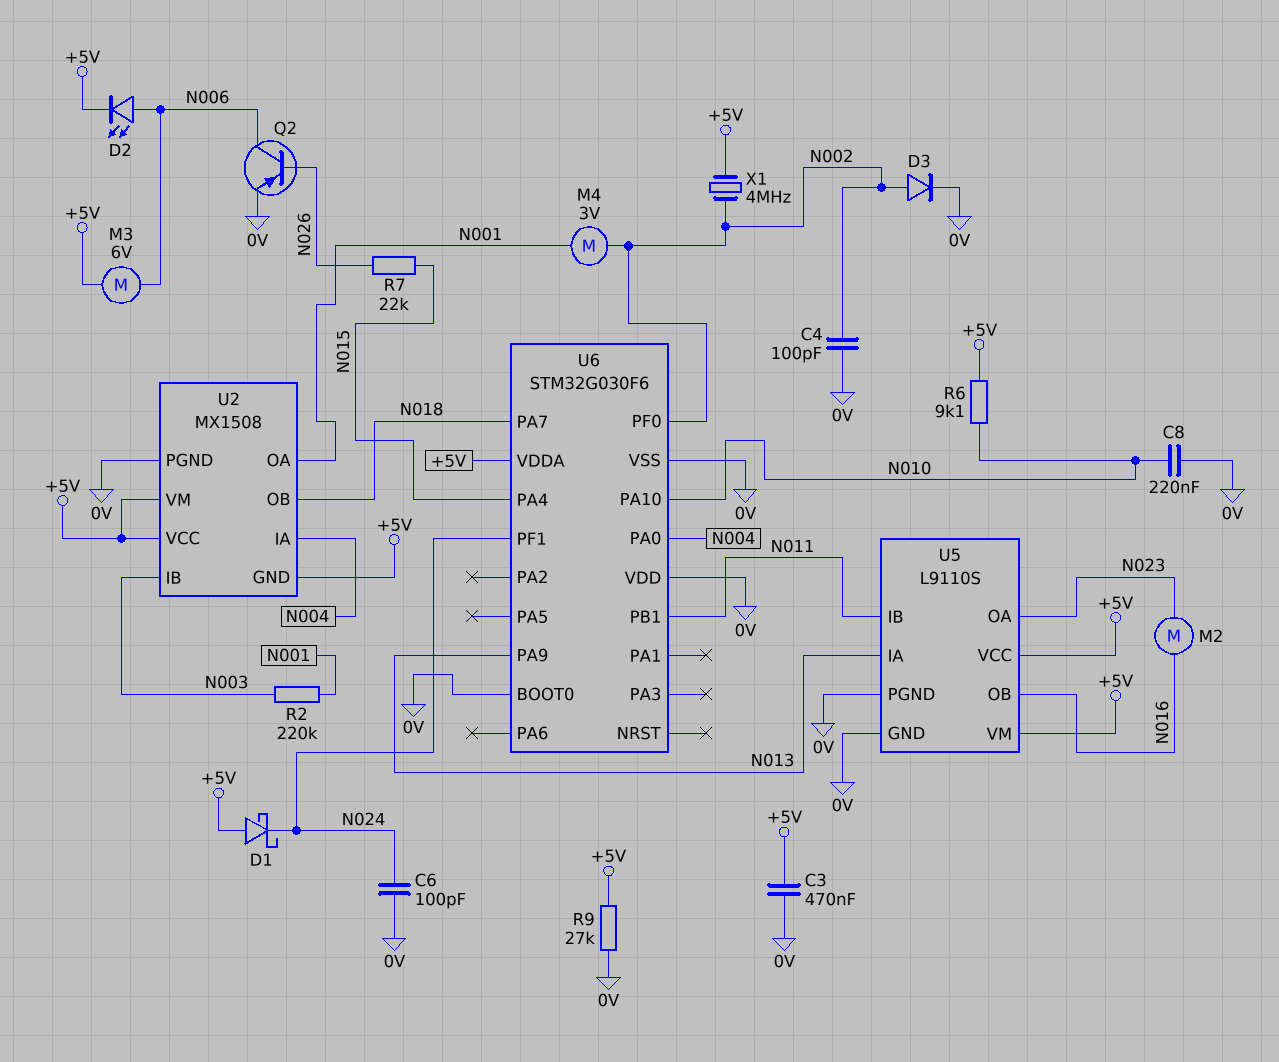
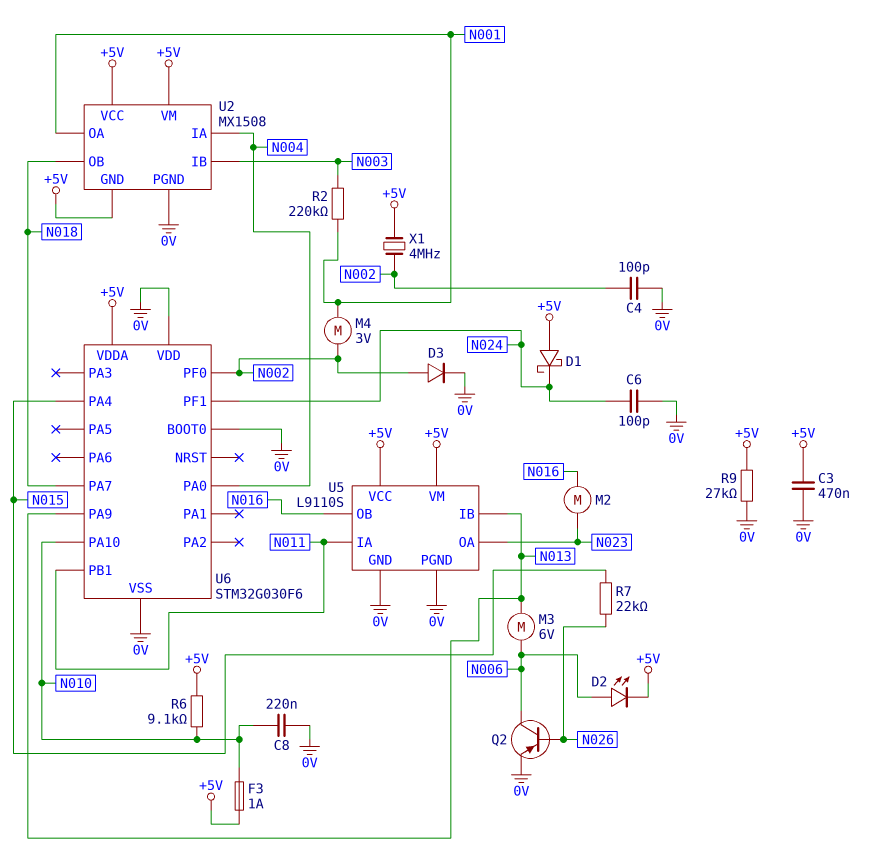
F3: none -> 1A (+5V, N010)
M3: motor 6V (+5V, N006) -> motor 6V (N006, N013)
U5 pin IA: N013 -> N011
U5 pin IB: N011 -> N013

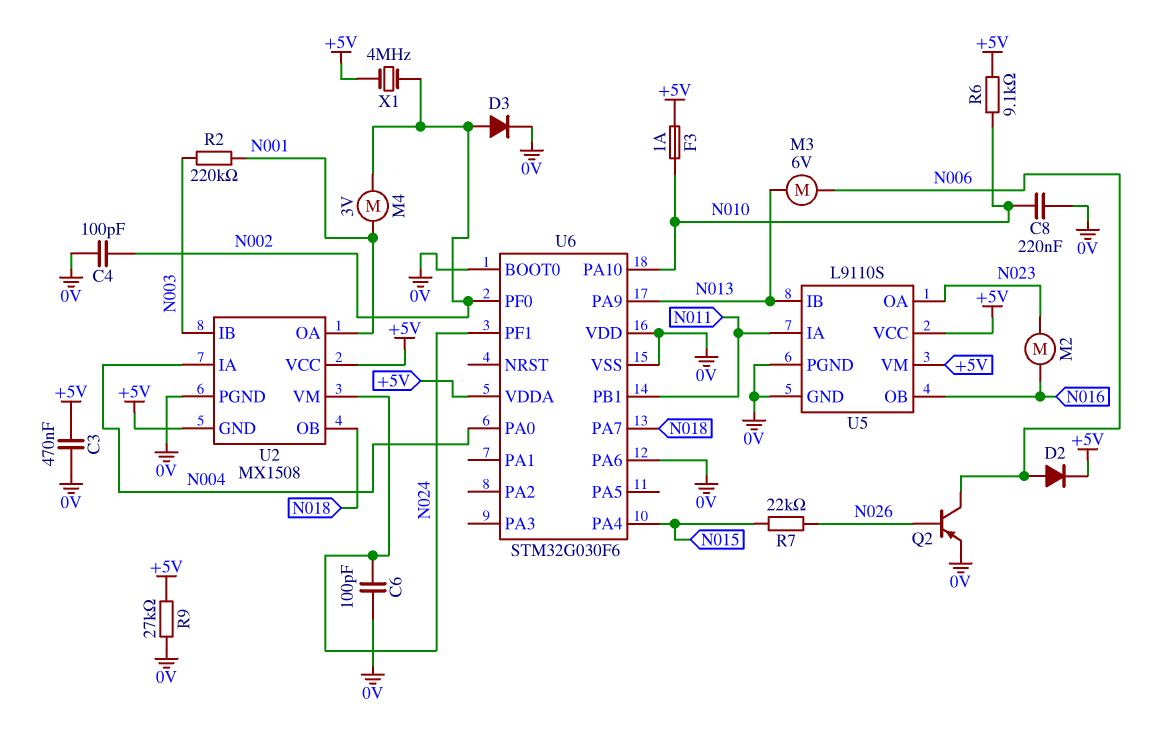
D1: schottky (A +5V, K N024) -> none
D2: LED (A N006, K +5V) -> diode (A N006, K +5V)
U2 pin VM: +5V -> N024
U6 pin PA6: none -> 0V

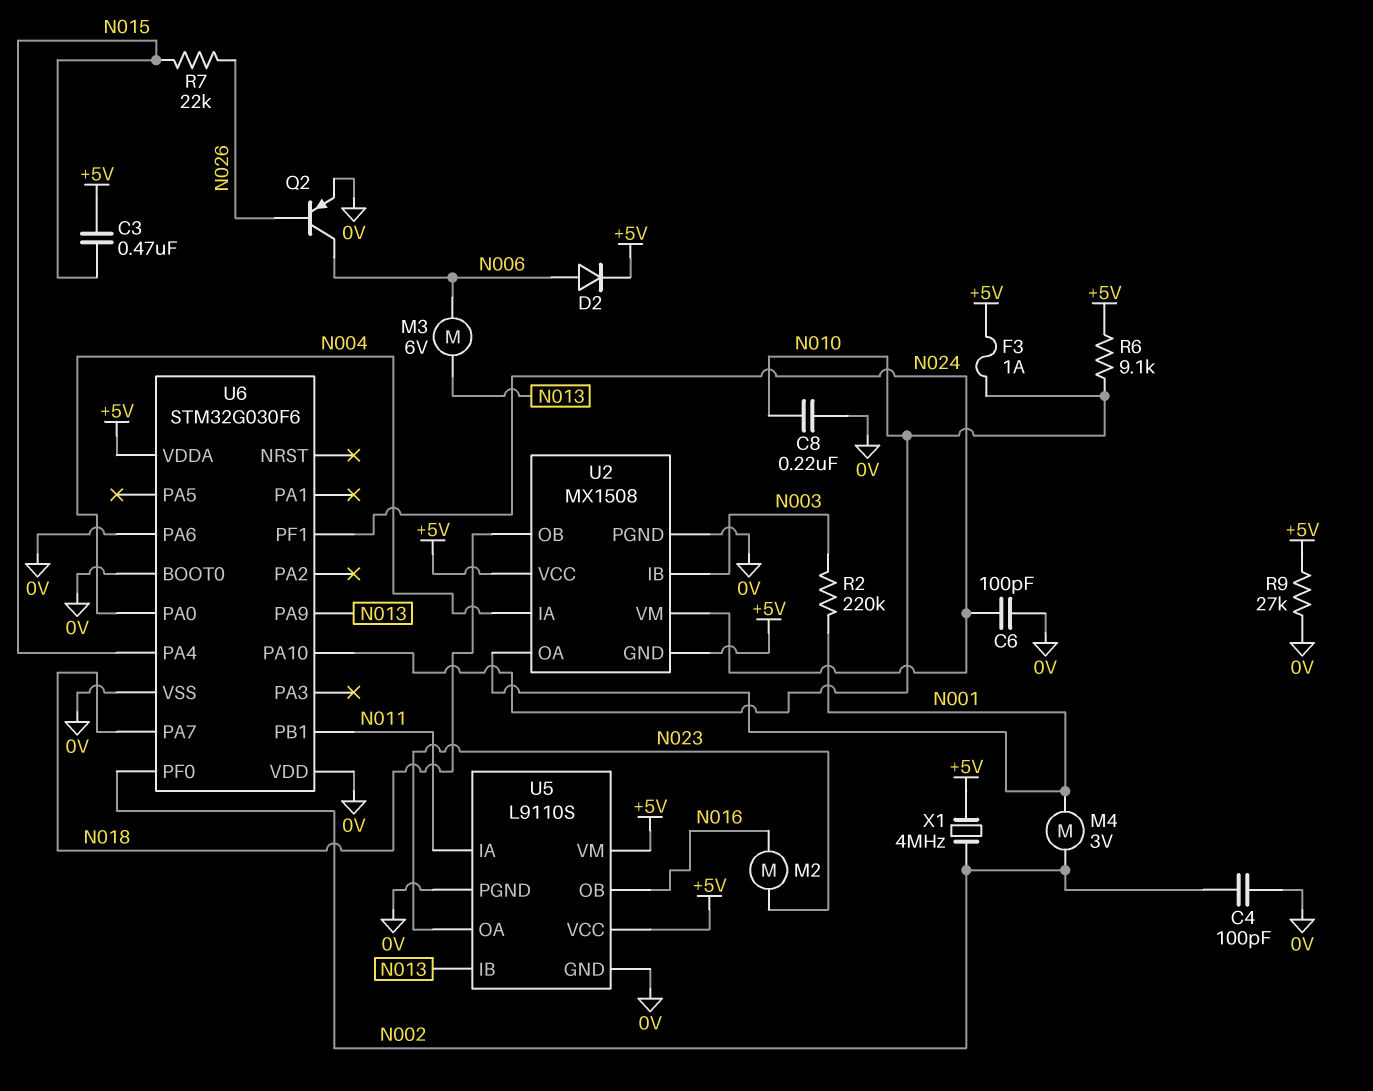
C3: 470nF (+5V, 0V) -> 470nF (+5V, N015)
D3: diode (A N002, K 0V) -> none

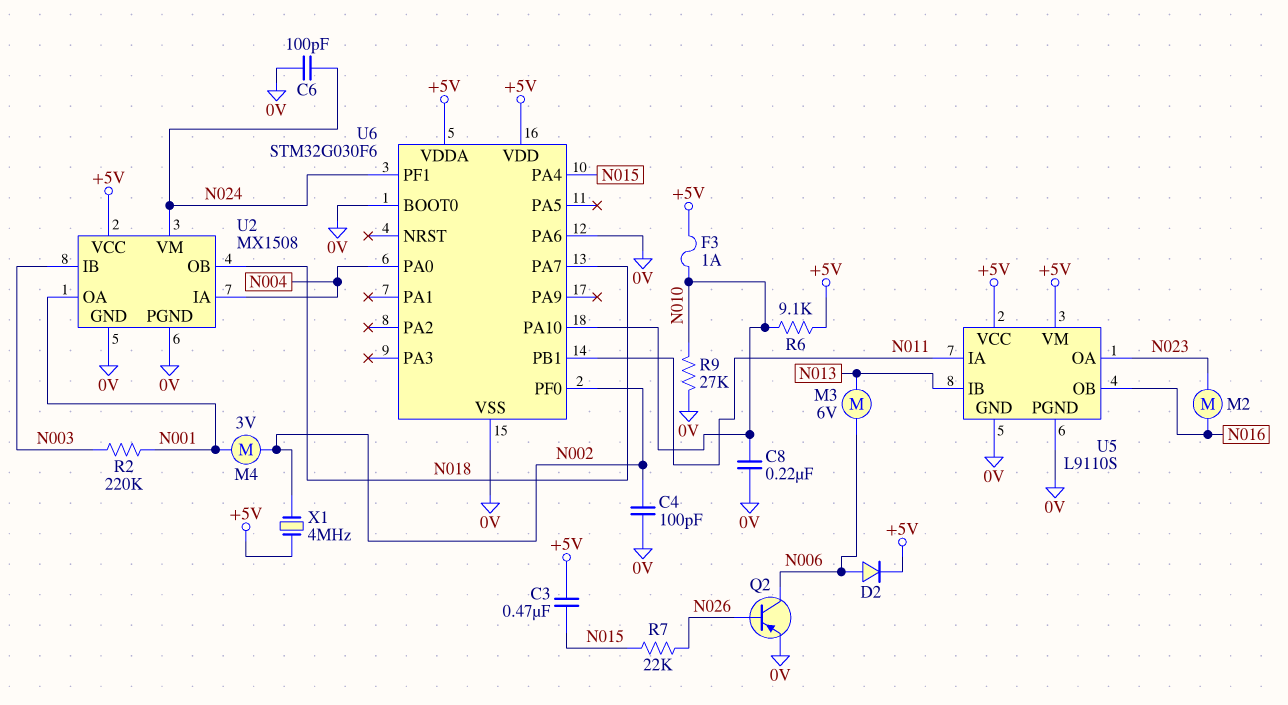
R9: 27k (+5V, 0V) -> 27k (0V, N010)
U2 pin GND: +5V -> 0V
U6 pin PA9: N013 -> none
U6 pin VDD: 0V -> +5V

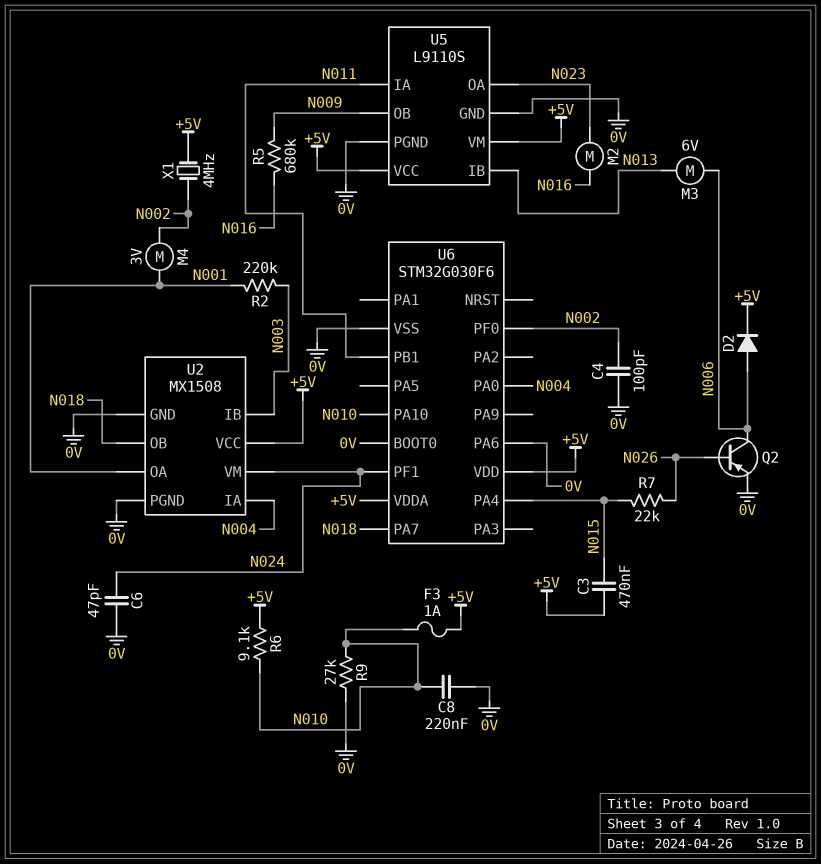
C6: 100pF (0V, N024) -> 47pF (0V, N024)
R5: none -> 680k (N009, N016)
U5 pin OB: N016 -> N009

